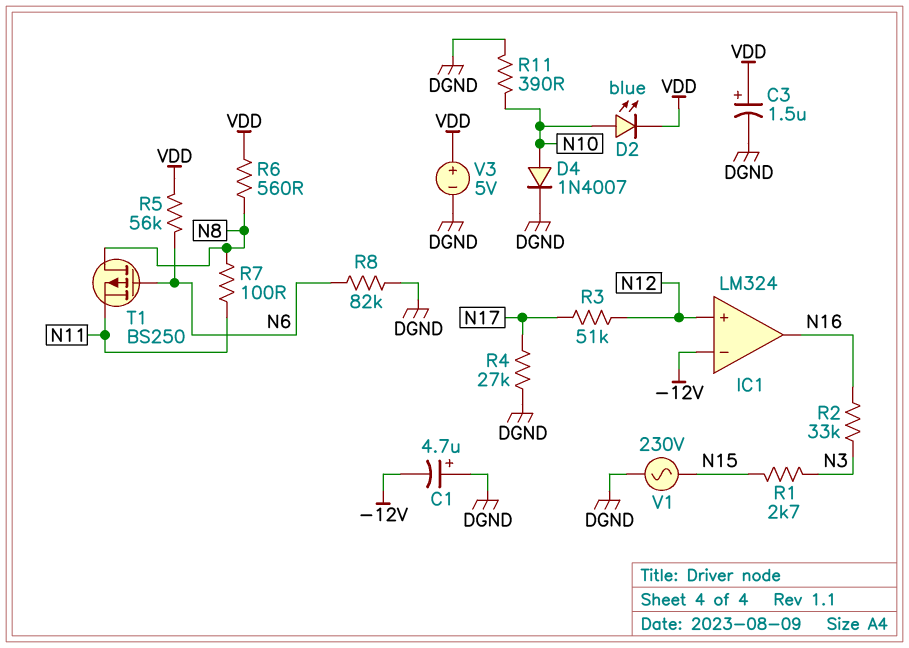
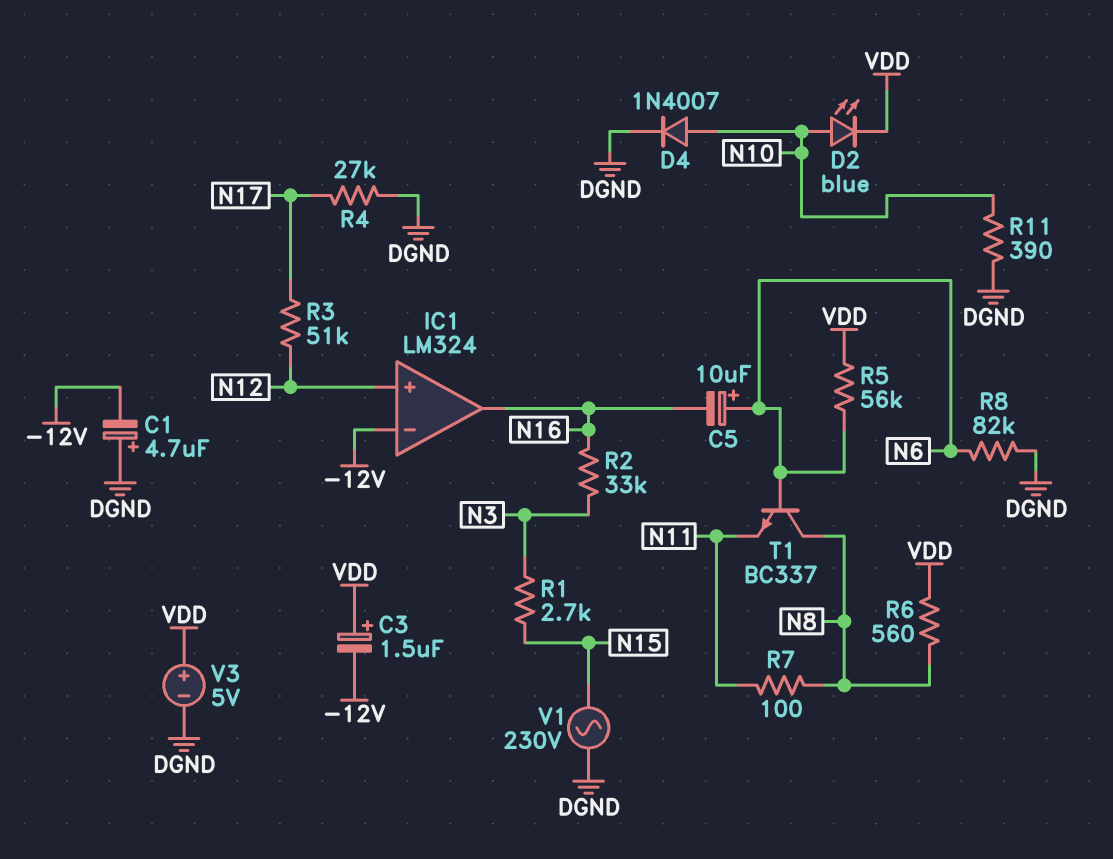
C3: 1.5uF (plus VDD, minus DGND) -> 1.5uF (plus VDD, minus -12V)
C5: none -> 10uF (plus N6, minus N16)
T1: PMOS BS250 (G N6, D N8, S N11) -> NPN BC337 (B N6, C N8, E N11)

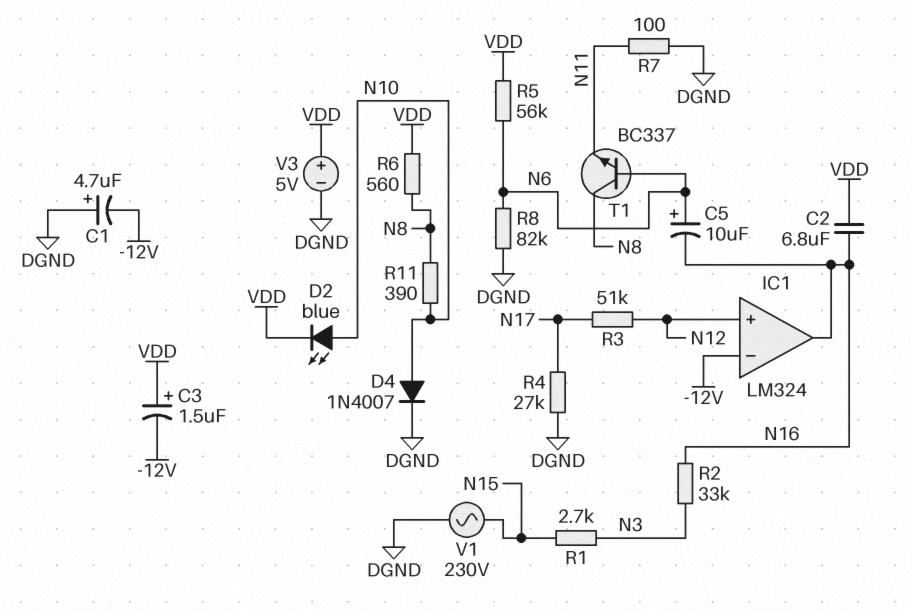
C2: none -> 6.8uF (N16, VDD)
R7: 100 (N8, N11) -> 100 (DGND, N11)
R11: 390 (DGND, N10) -> 390 (N8, N10)

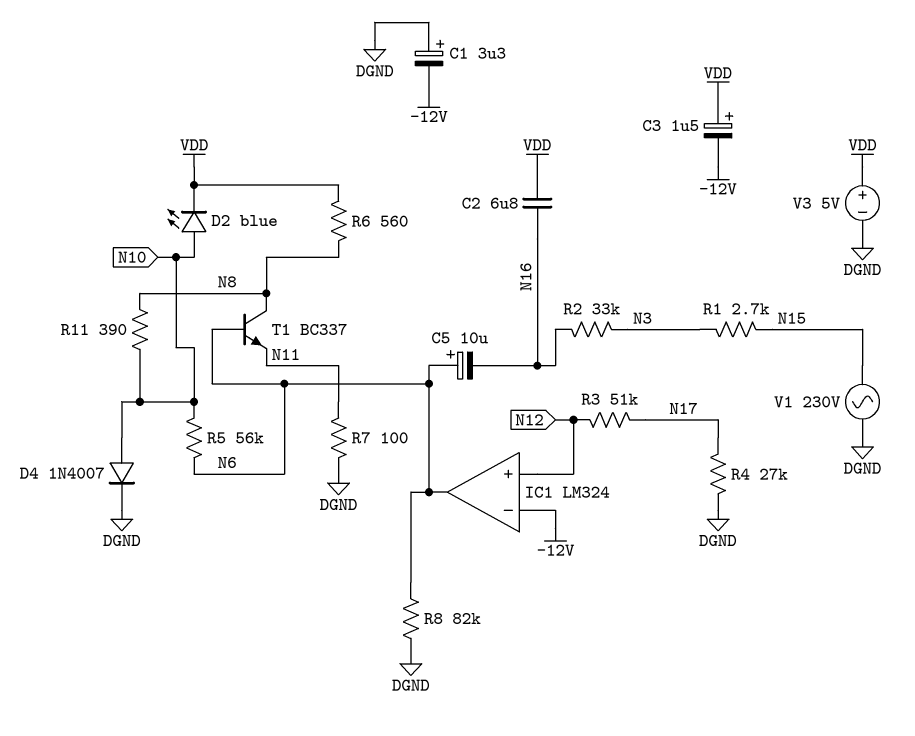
C1: 4.7uF (plus DGND, minus -12V) -> 3.3uF (plus DGND, minus -12V)
IC1 pin out: N16 -> N6
R5: 56k (N6, VDD) -> 56k (N6, N10)

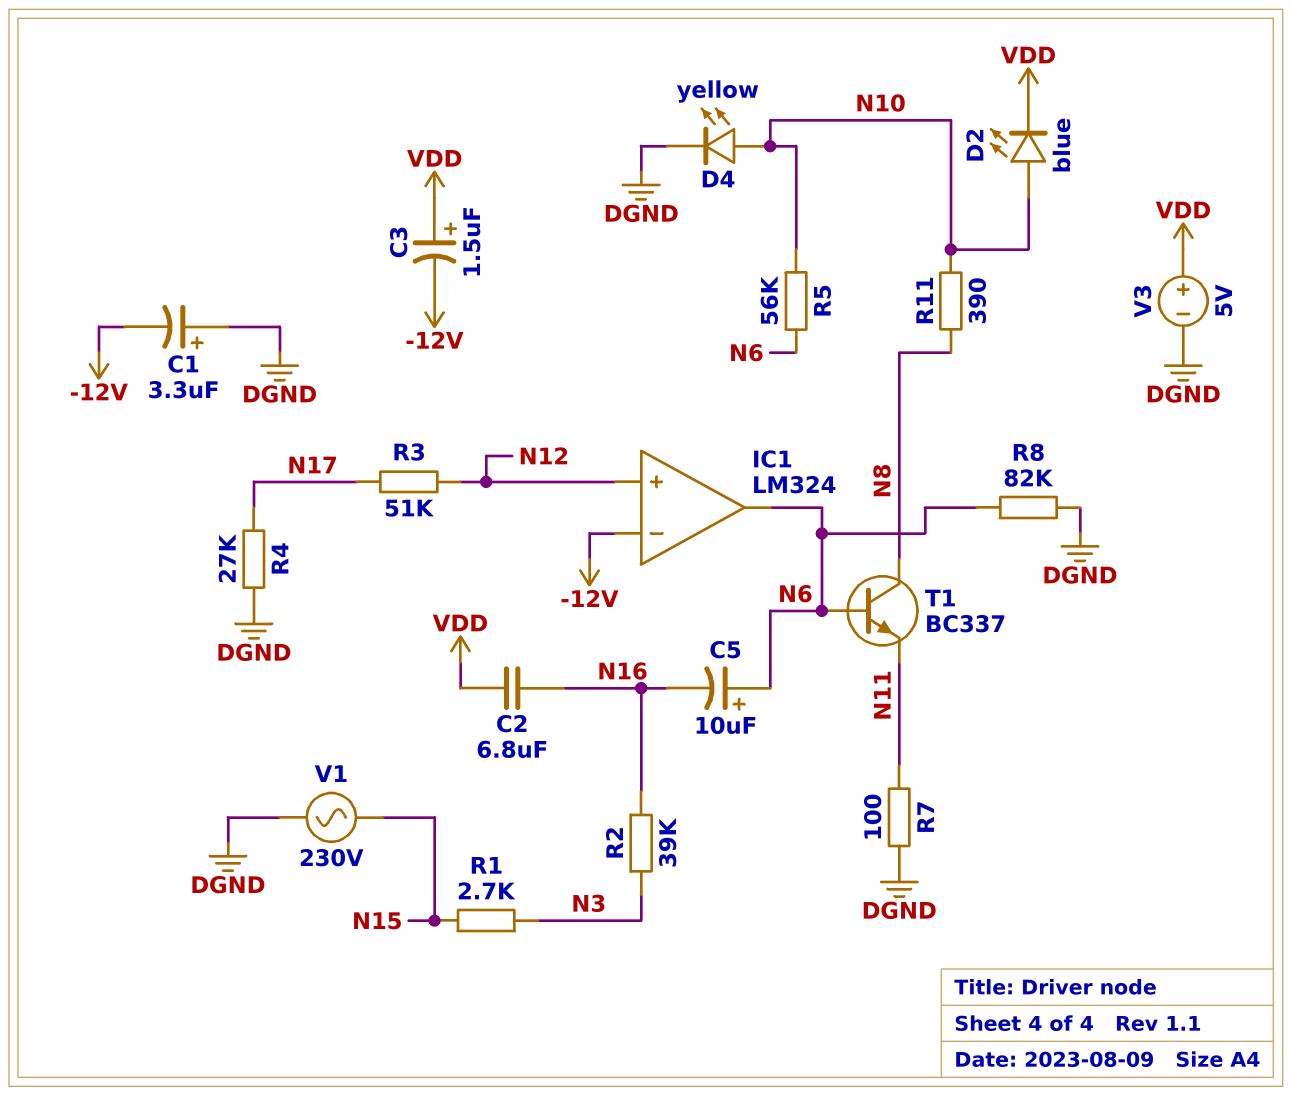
D4: diode 1N4007 (A N10, K DGND) -> LED yellow (A N10, K DGND)
R2: 33k (N3, N16) -> 39k (N3, N16)
R6: 560 (N8, VDD) -> none

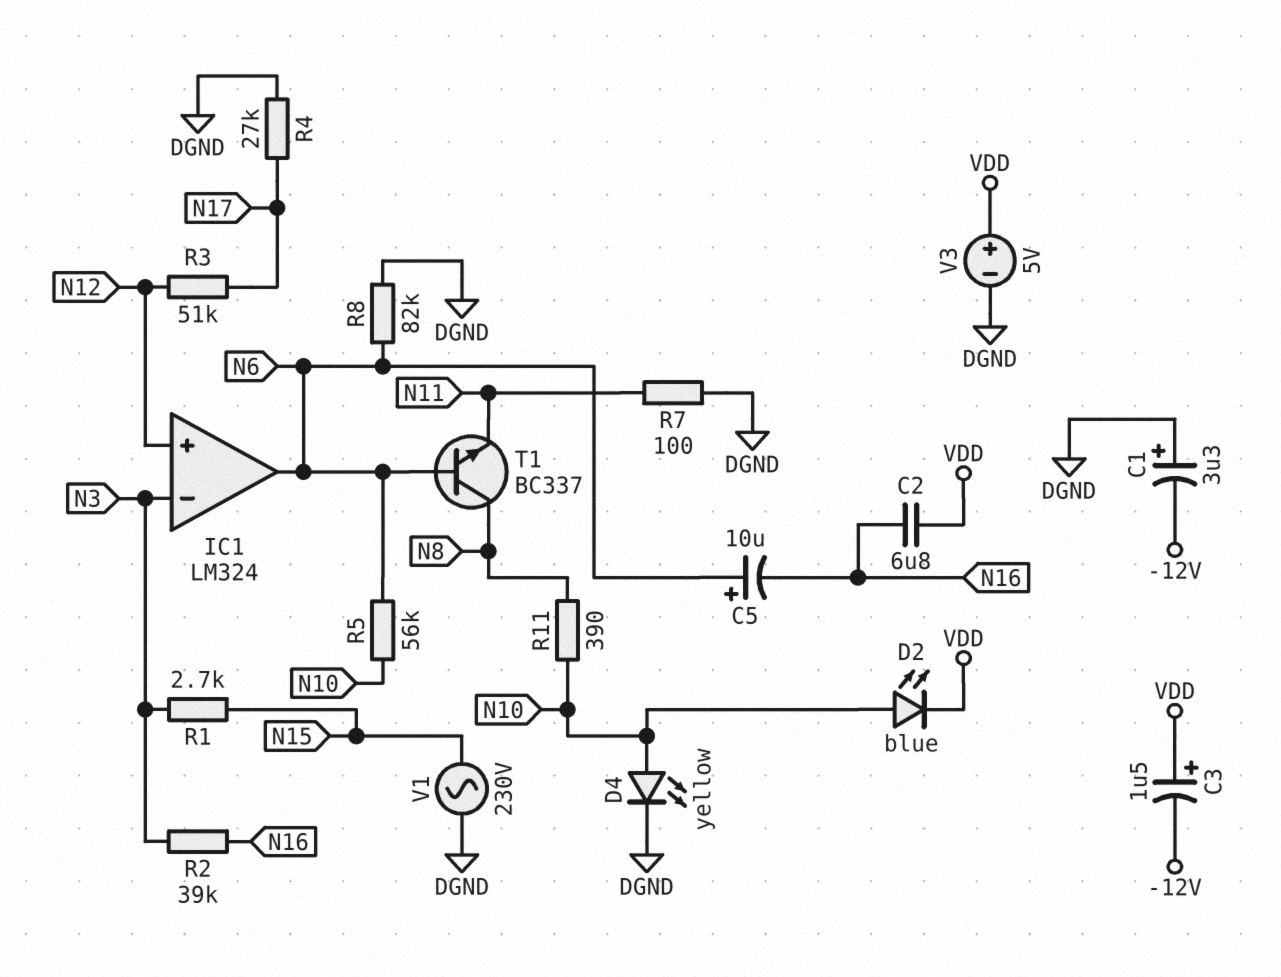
IC1 pin in-: -12V -> N3

